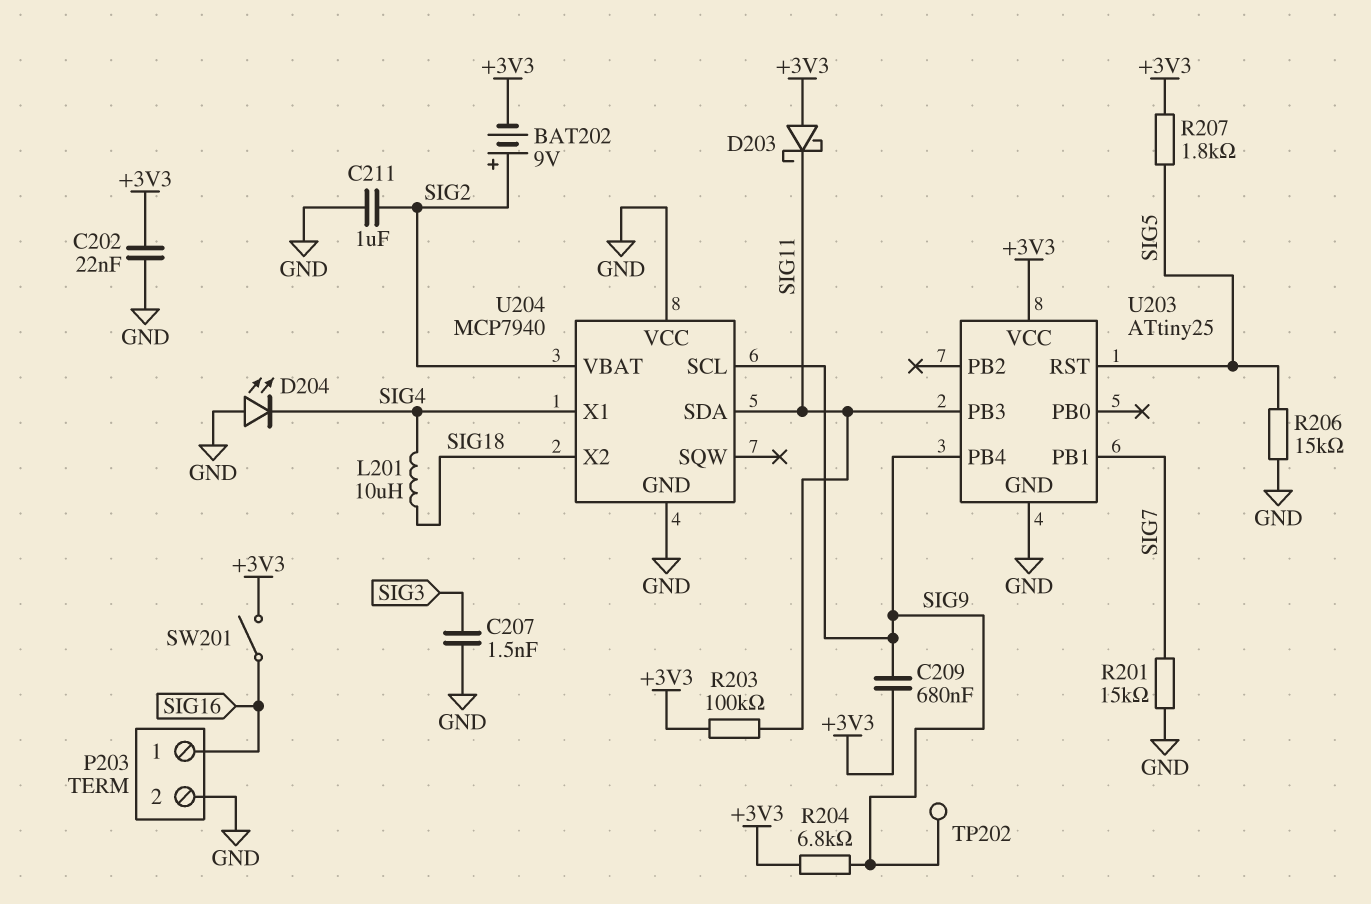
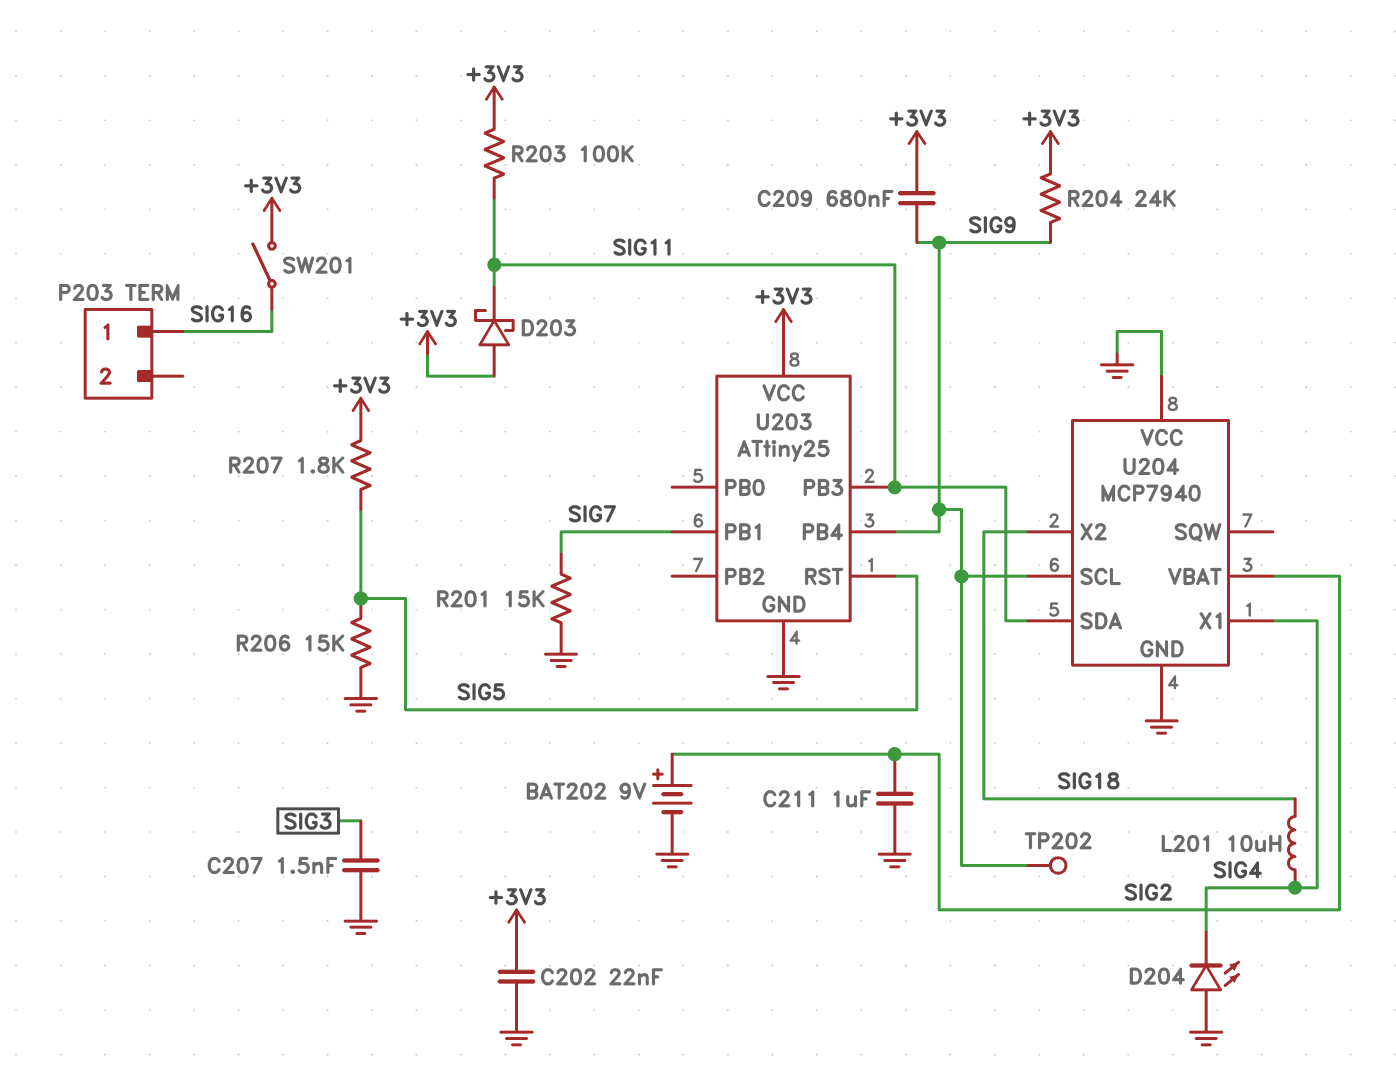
BAT202: 9V (plus SIG2, minus +3V3) -> 9V (plus SIG2, minus GND)
P203 pin 2: GND -> none
R204: 6.8k (+3V3, SIG9) -> 24k (+3V3, SIG9)

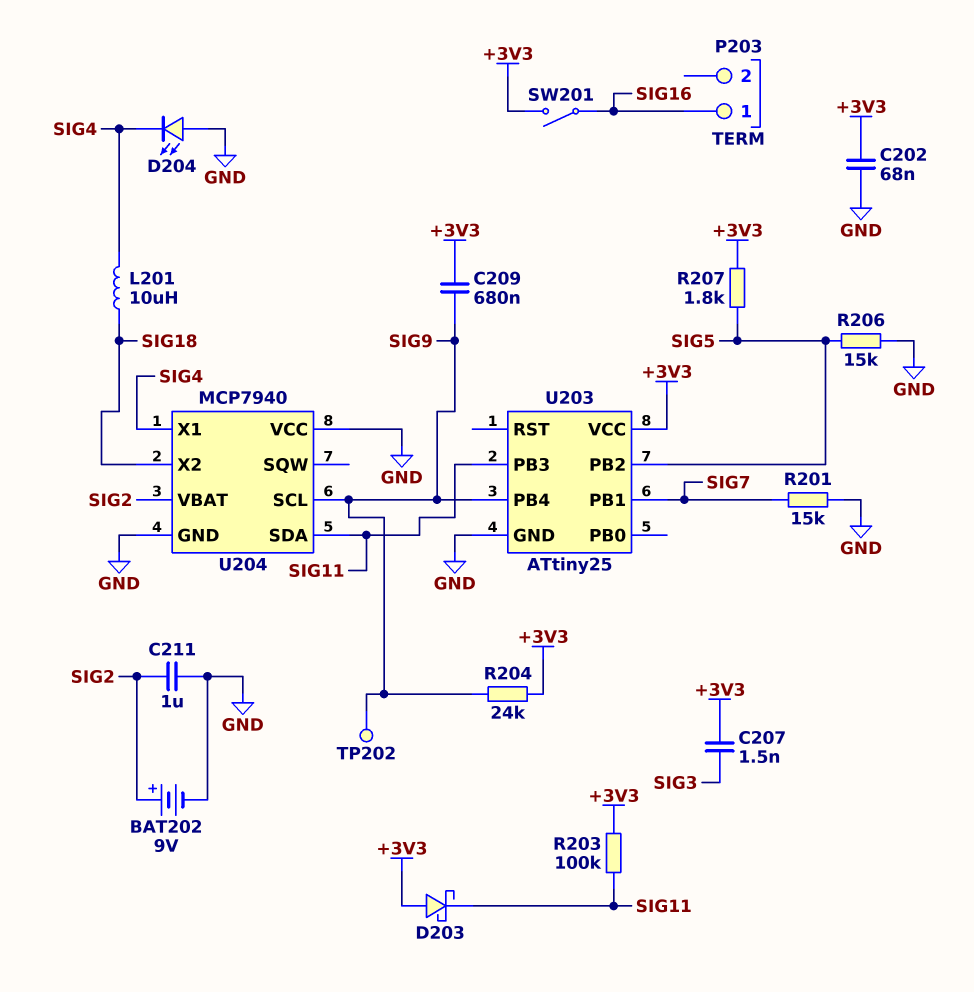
C202: 22nF (+3V3, GND) -> 68nF (+3V3, GND)
C207: 1.5nF (GND, SIG3) -> 1.5nF (+3V3, SIG3)
U203 pin PB2: none -> SIG5
U203 pin RST: SIG5 -> none

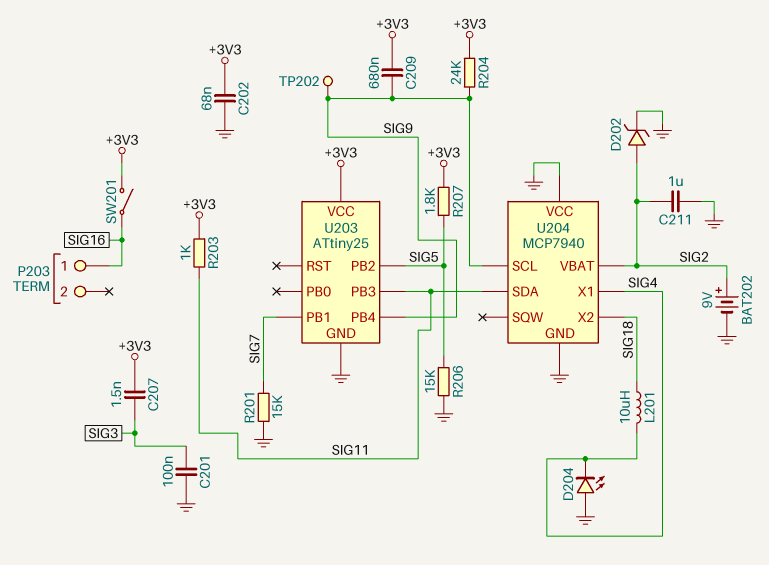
C201: none -> 100nF (GND, SIG3)
D202: none -> zener (A SIG2, K GND)
D203: schottky (A +3V3, K SIG11) -> none
R203: 100k (+3V3, SIG11) -> 1k (+3V3, SIG11)

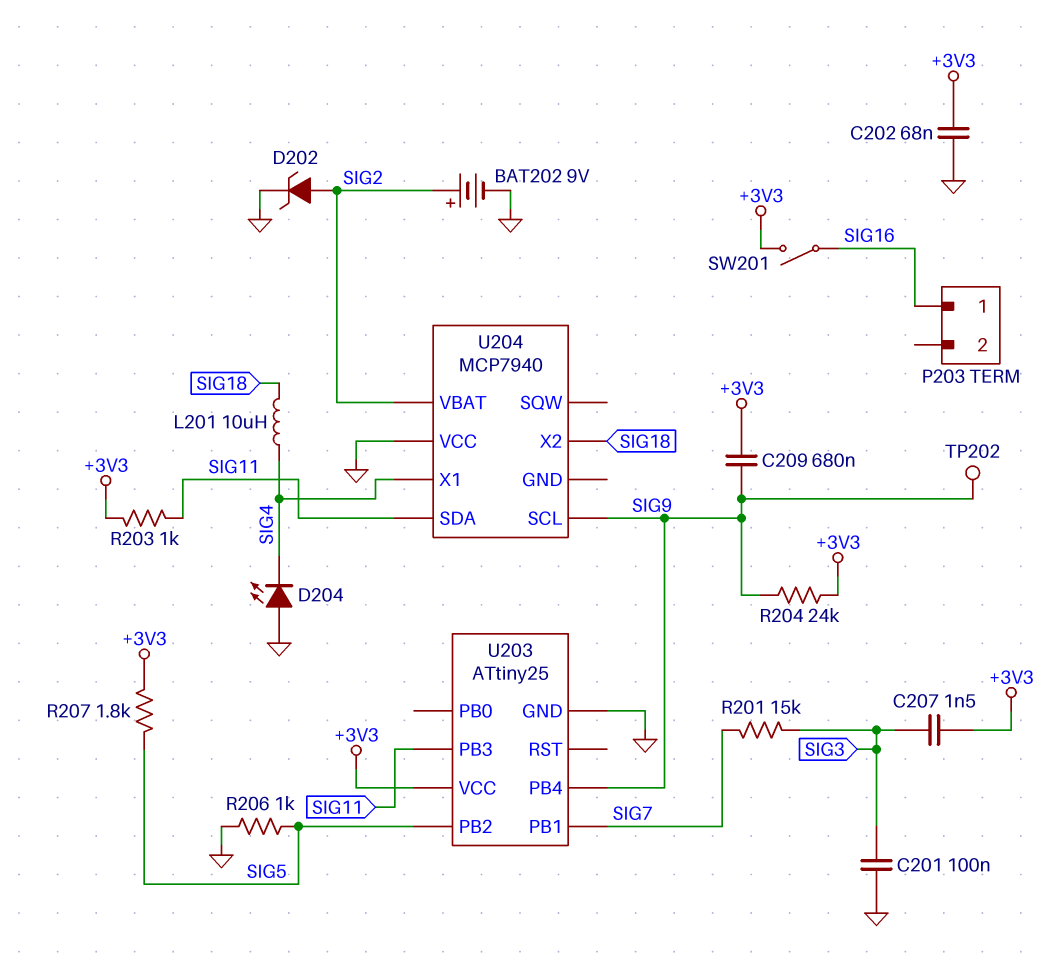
C211: 1uF (GND, SIG2) -> none
R201: 15k (GND, SIG7) -> 15k (SIG3, SIG7)
R206: 15k (GND, SIG5) -> 1k (GND, SIG5)
U204 pin GND: GND -> none

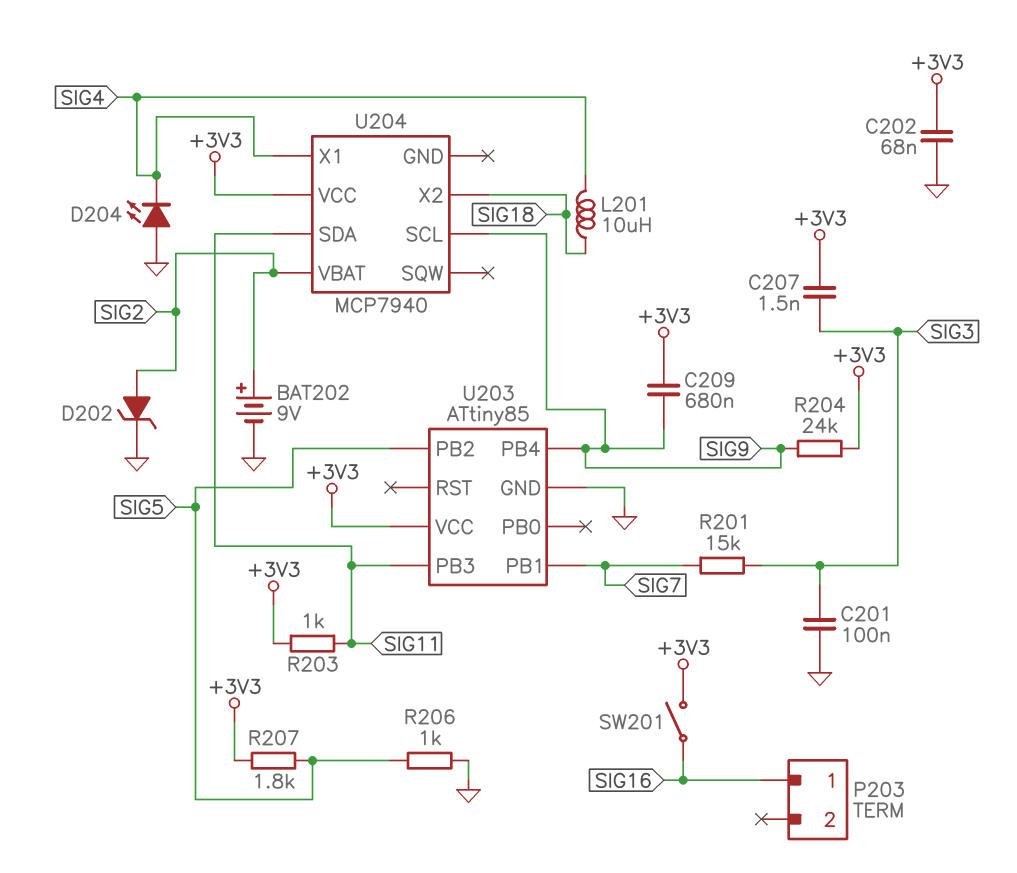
TP202: test point (SIG9) -> none
U203: ATtiny25 -> ATtiny85
U204 pin VCC: GND -> +3V3

